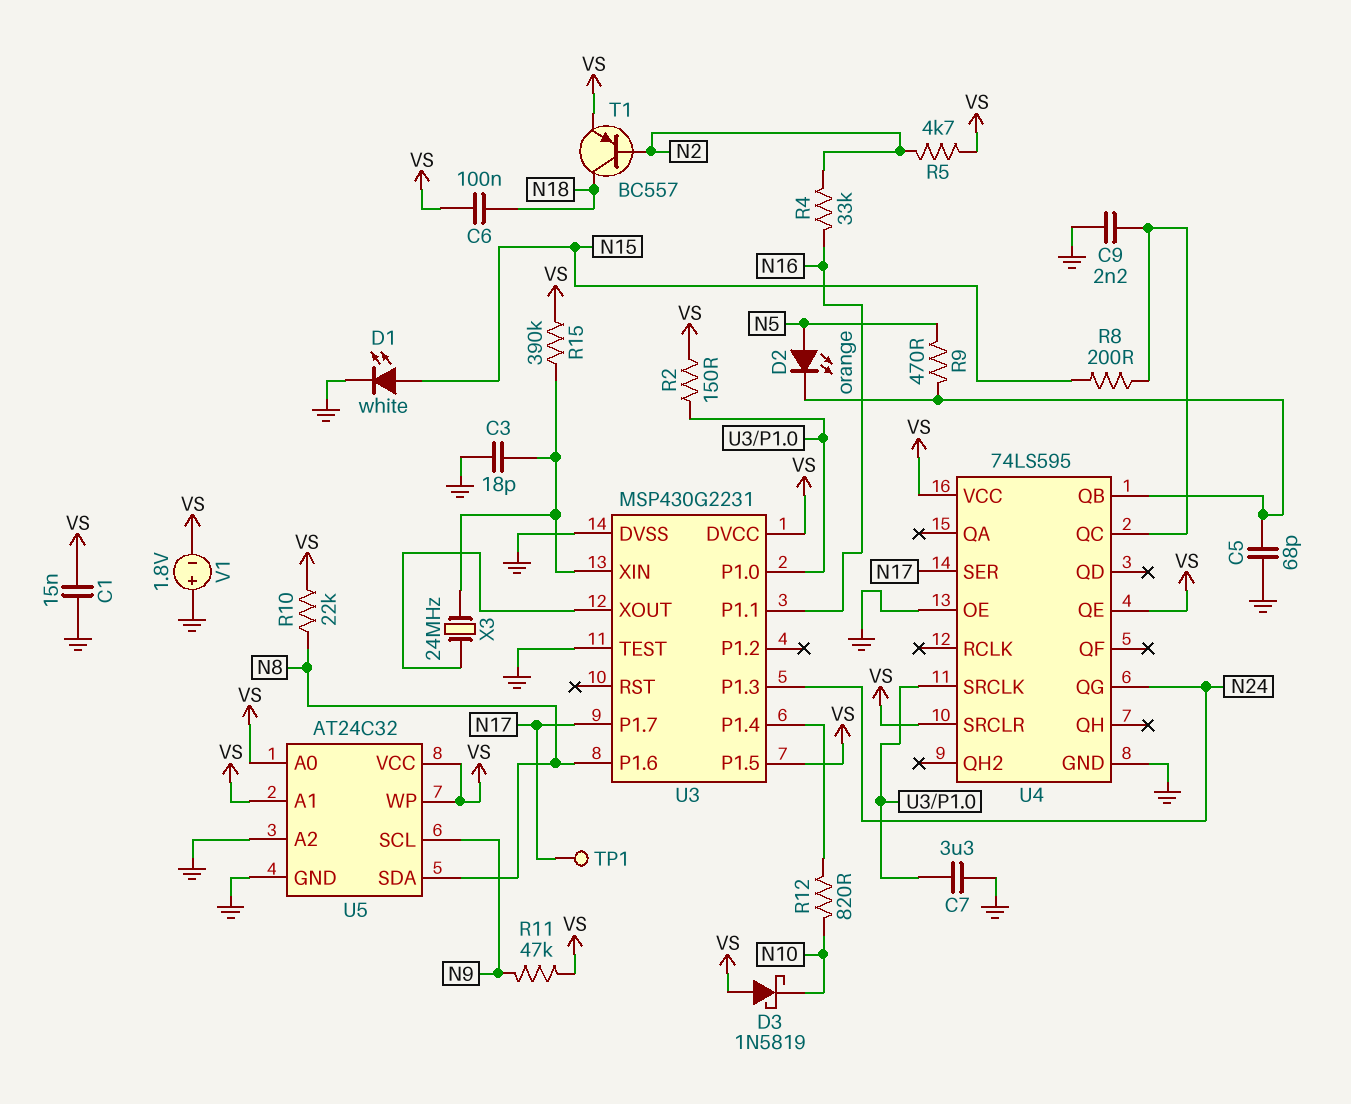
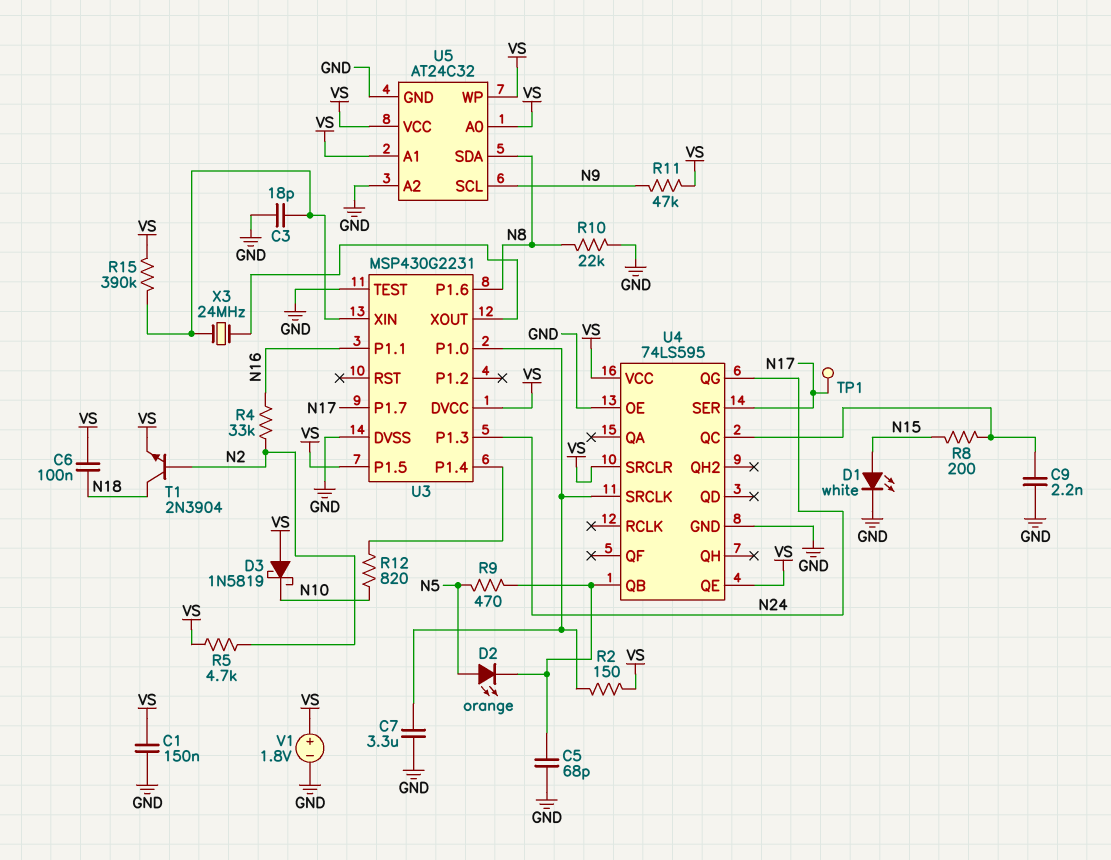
C1: 15nF (GND, VS) -> 150nF (GND, VS)
R10: 22k (N8, VS) -> 22k (GND, N8)
T1: PNP BC557 (B N2, C N18, E VS) -> NPN 2N3904 (B N2, C N18, E VS)
V1: 1.8V (plus GND, minus VS) -> 1.8V (plus VS, minus GND)

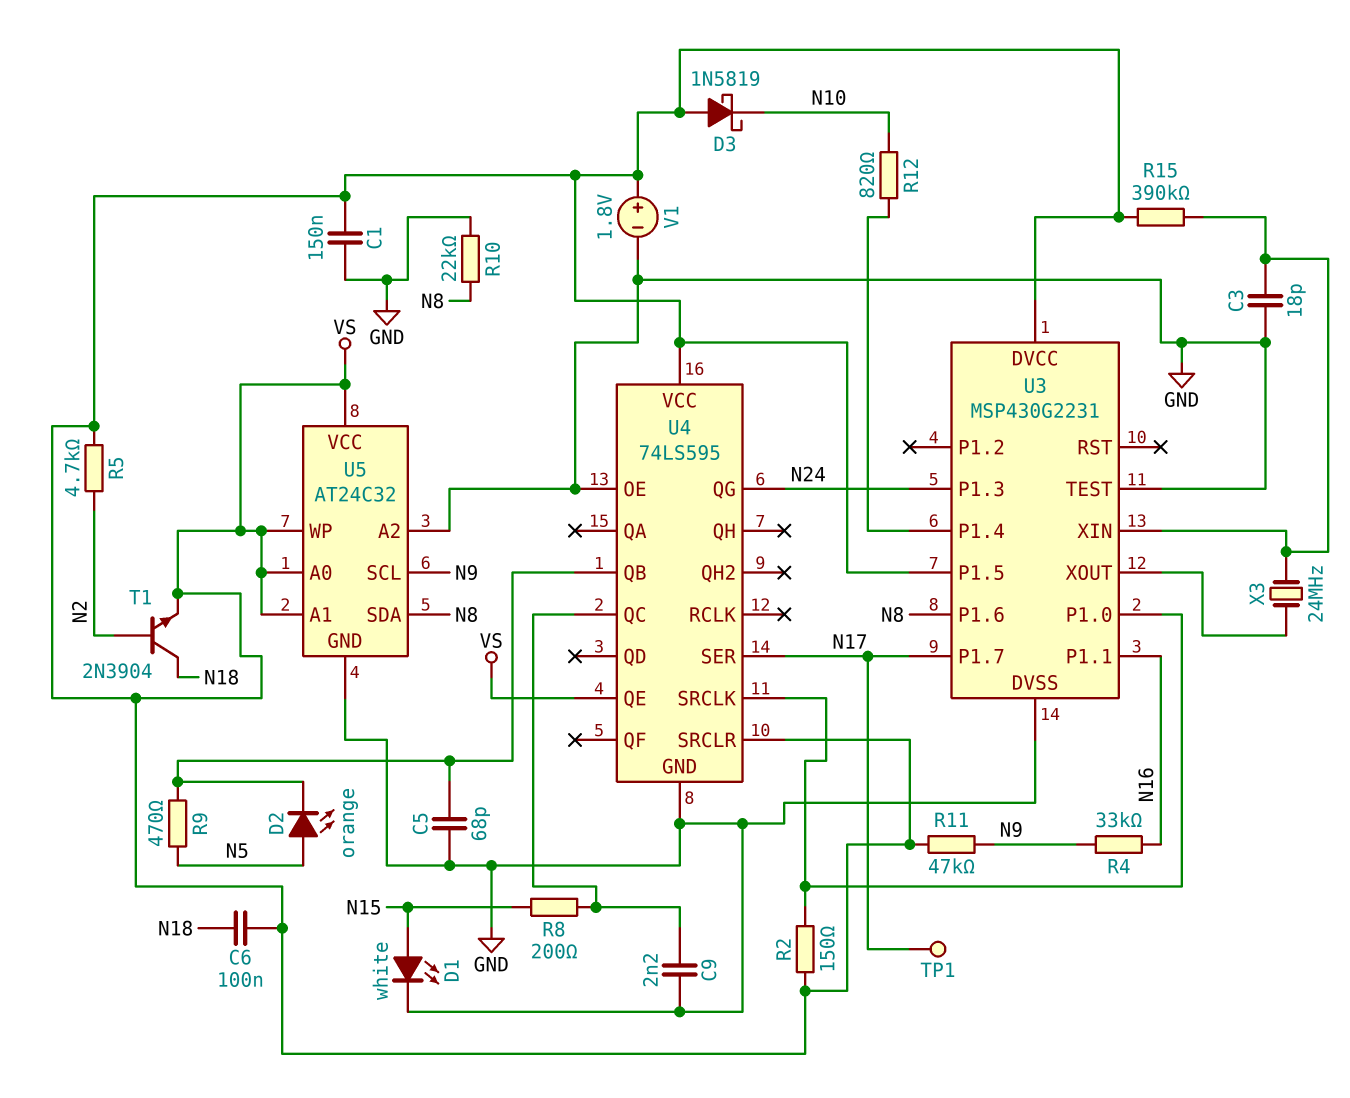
C7: 3.3uF (GND, U3/P1.0) -> none
R4: 33k (N2, N16) -> 33k (N9, N16)

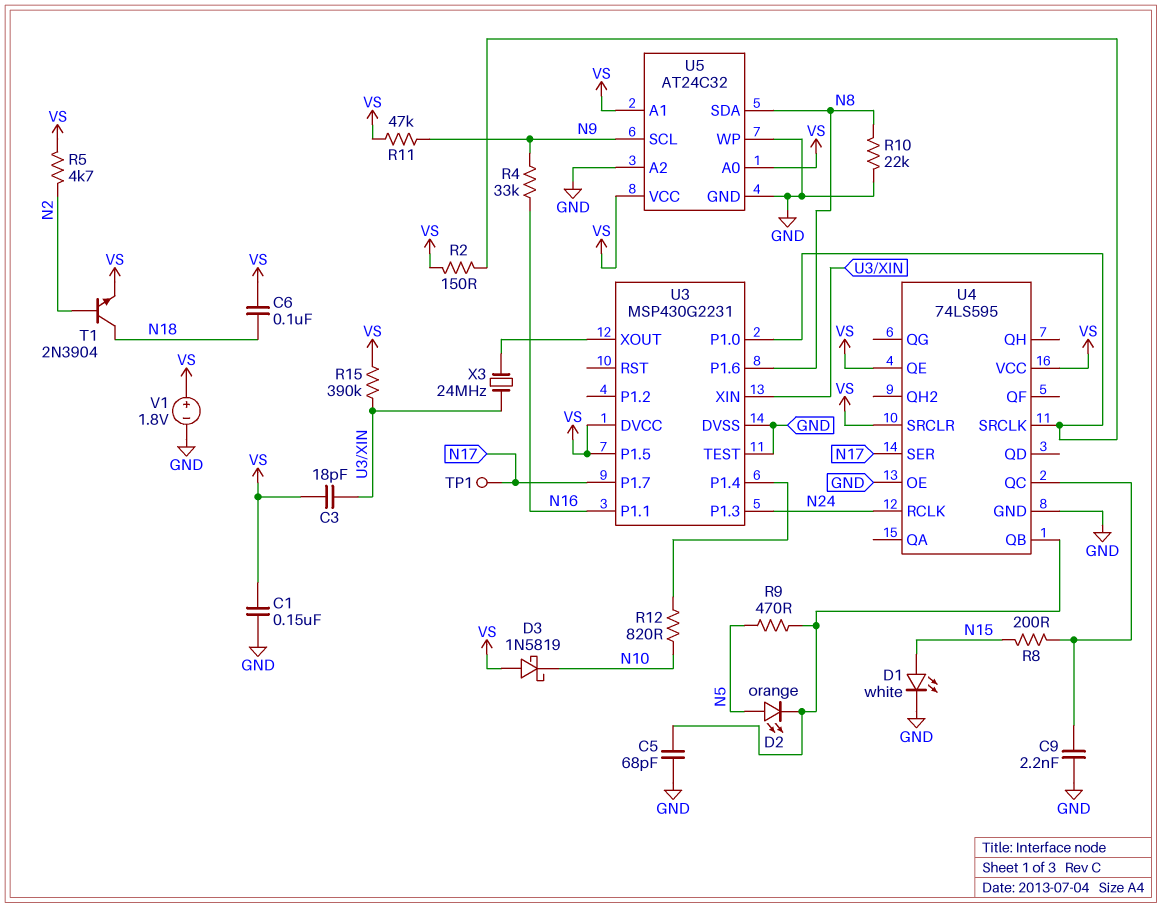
C3: 18pF (GND, U3/XIN) -> 18pF (U3/XIN, VS)
U4 pin QG: N24 -> none
U4 pin RCLK: none -> N24
U5 pin WP: VS -> GND

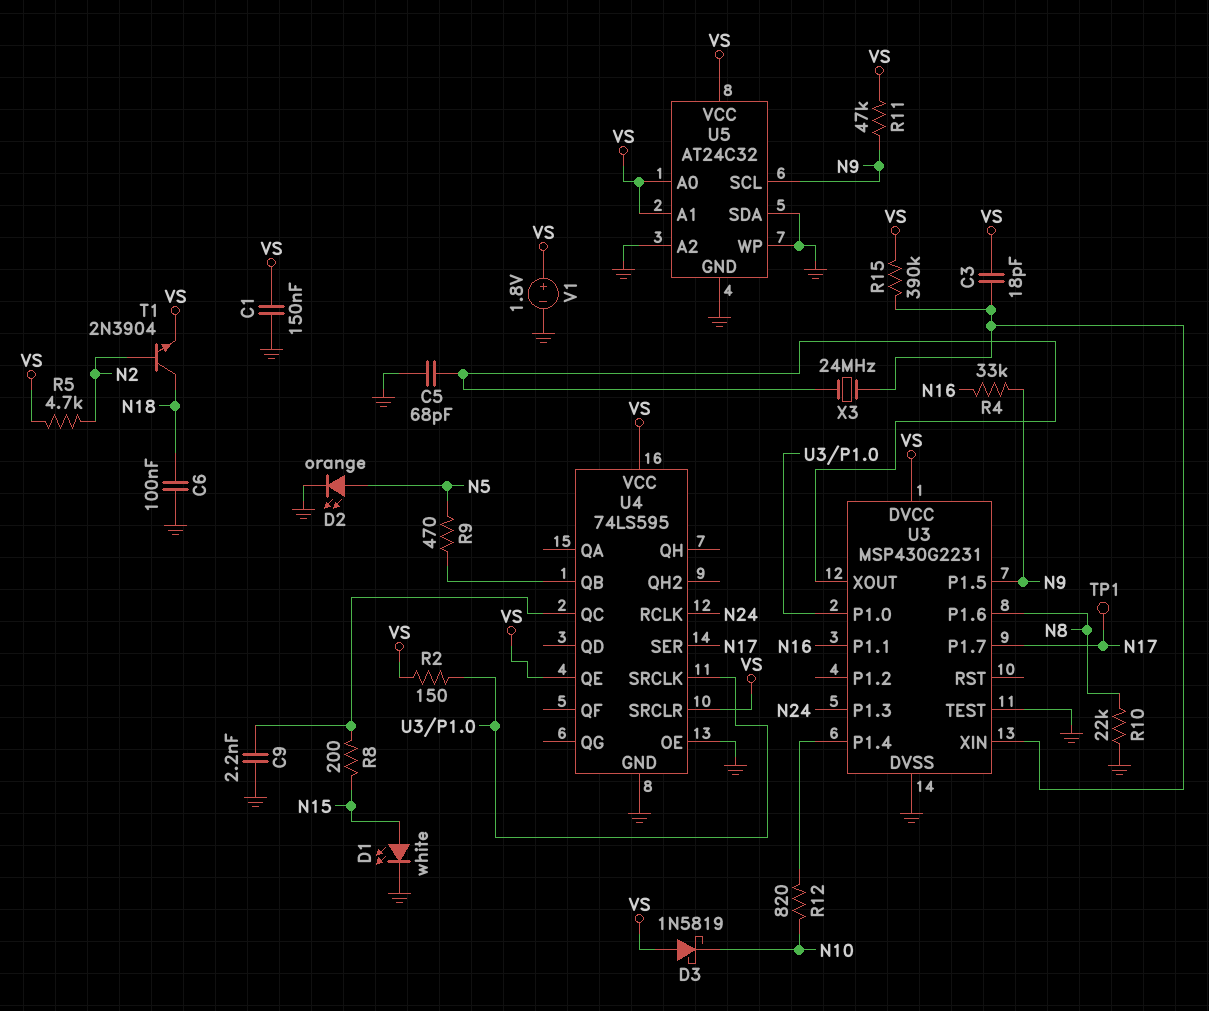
C5: 68pF (GND, U4/QB) -> 68pF (GND, U3/XOUT)
C6: 100nF (N18, VS) -> 100nF (GND, N18)
D2: LED orange (A N5, K U4/QB) -> LED orange (A N5, K GND)
U3 pin P1.5: VS -> N9
U5 pin SDA: N8 -> GND

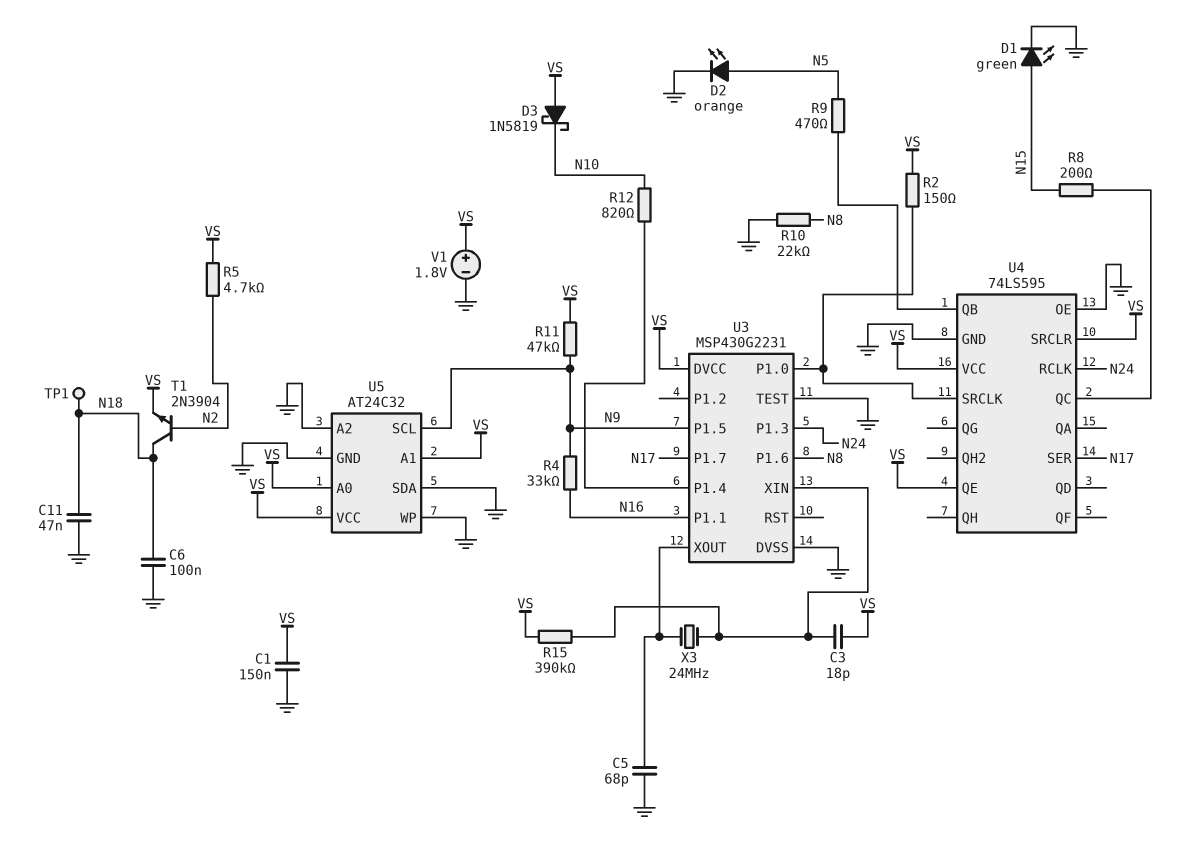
C9: 2.2nF (GND, U4/QC) -> none
C11: none -> 47nF (GND, N18)
D1: LED white (A N15, K GND) -> LED green (A N15, K GND)
TP1: test point (N17) -> test point (N18)

